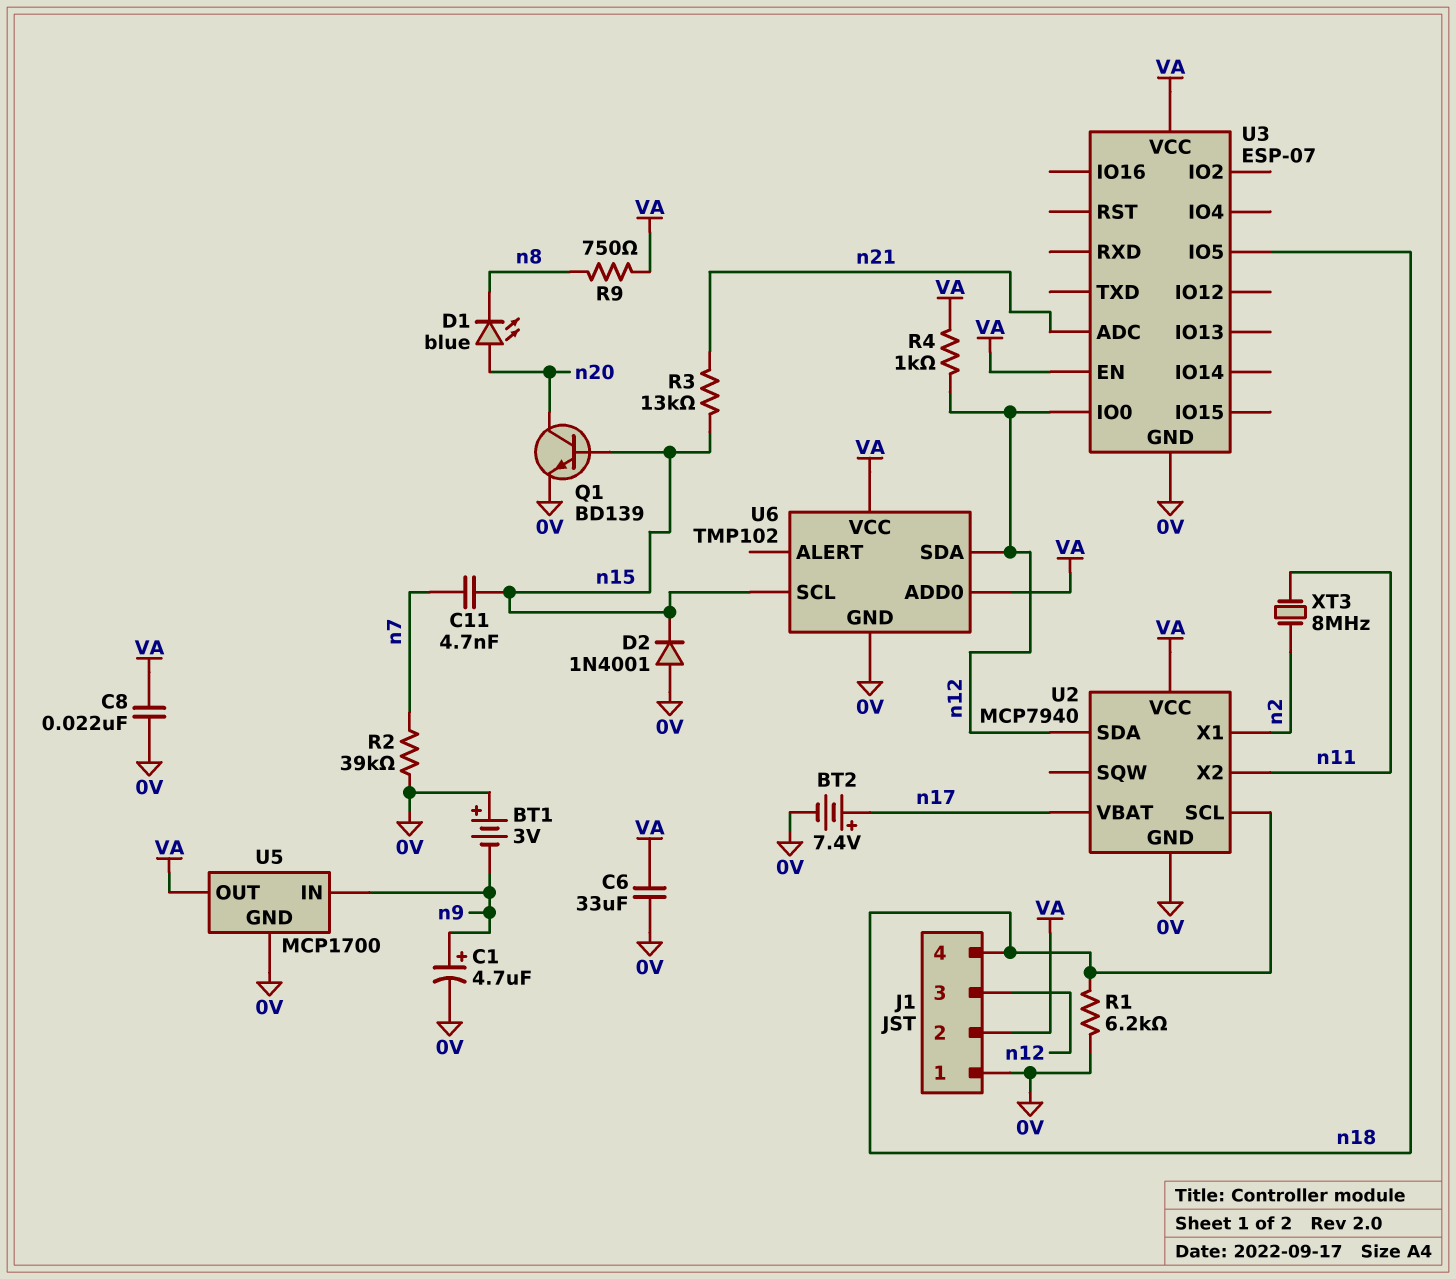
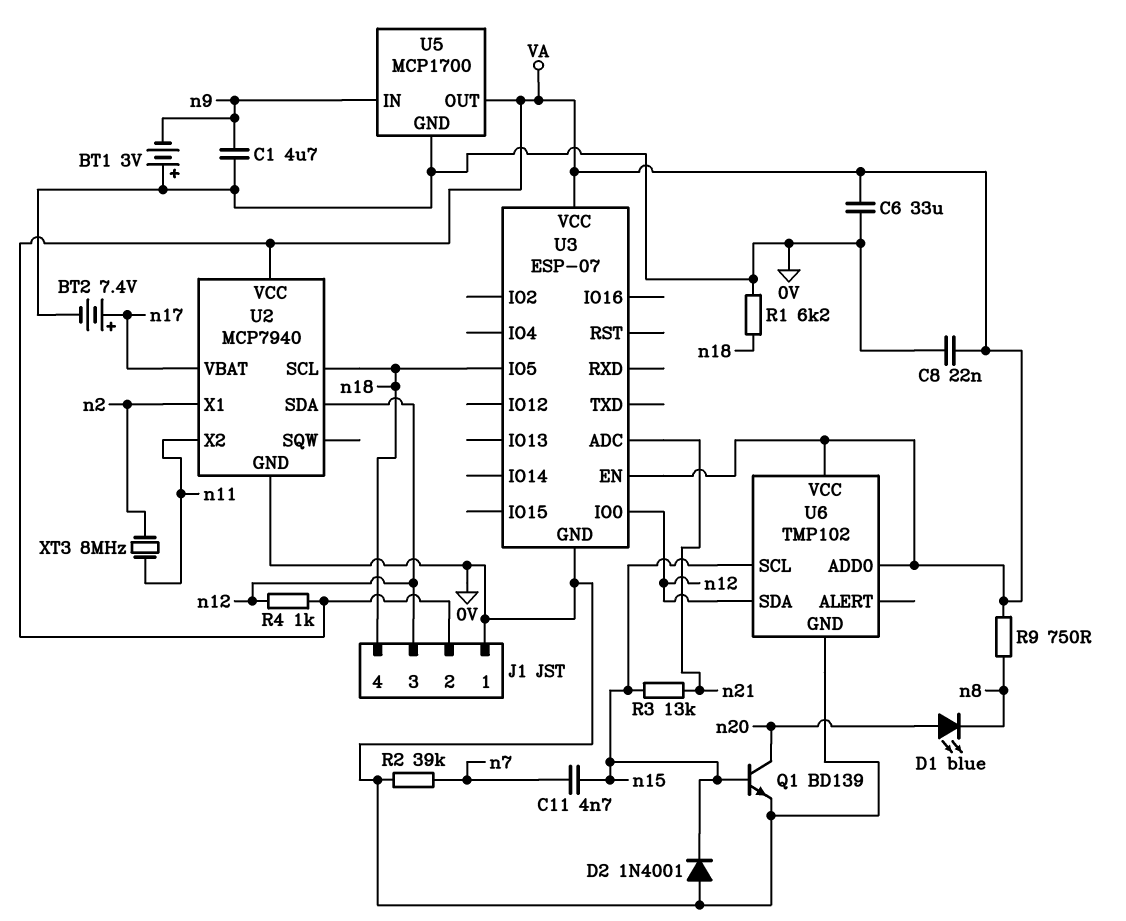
C1: 4.7uF (plus n9, minus 0V) -> 4.7uF (0V, n9)

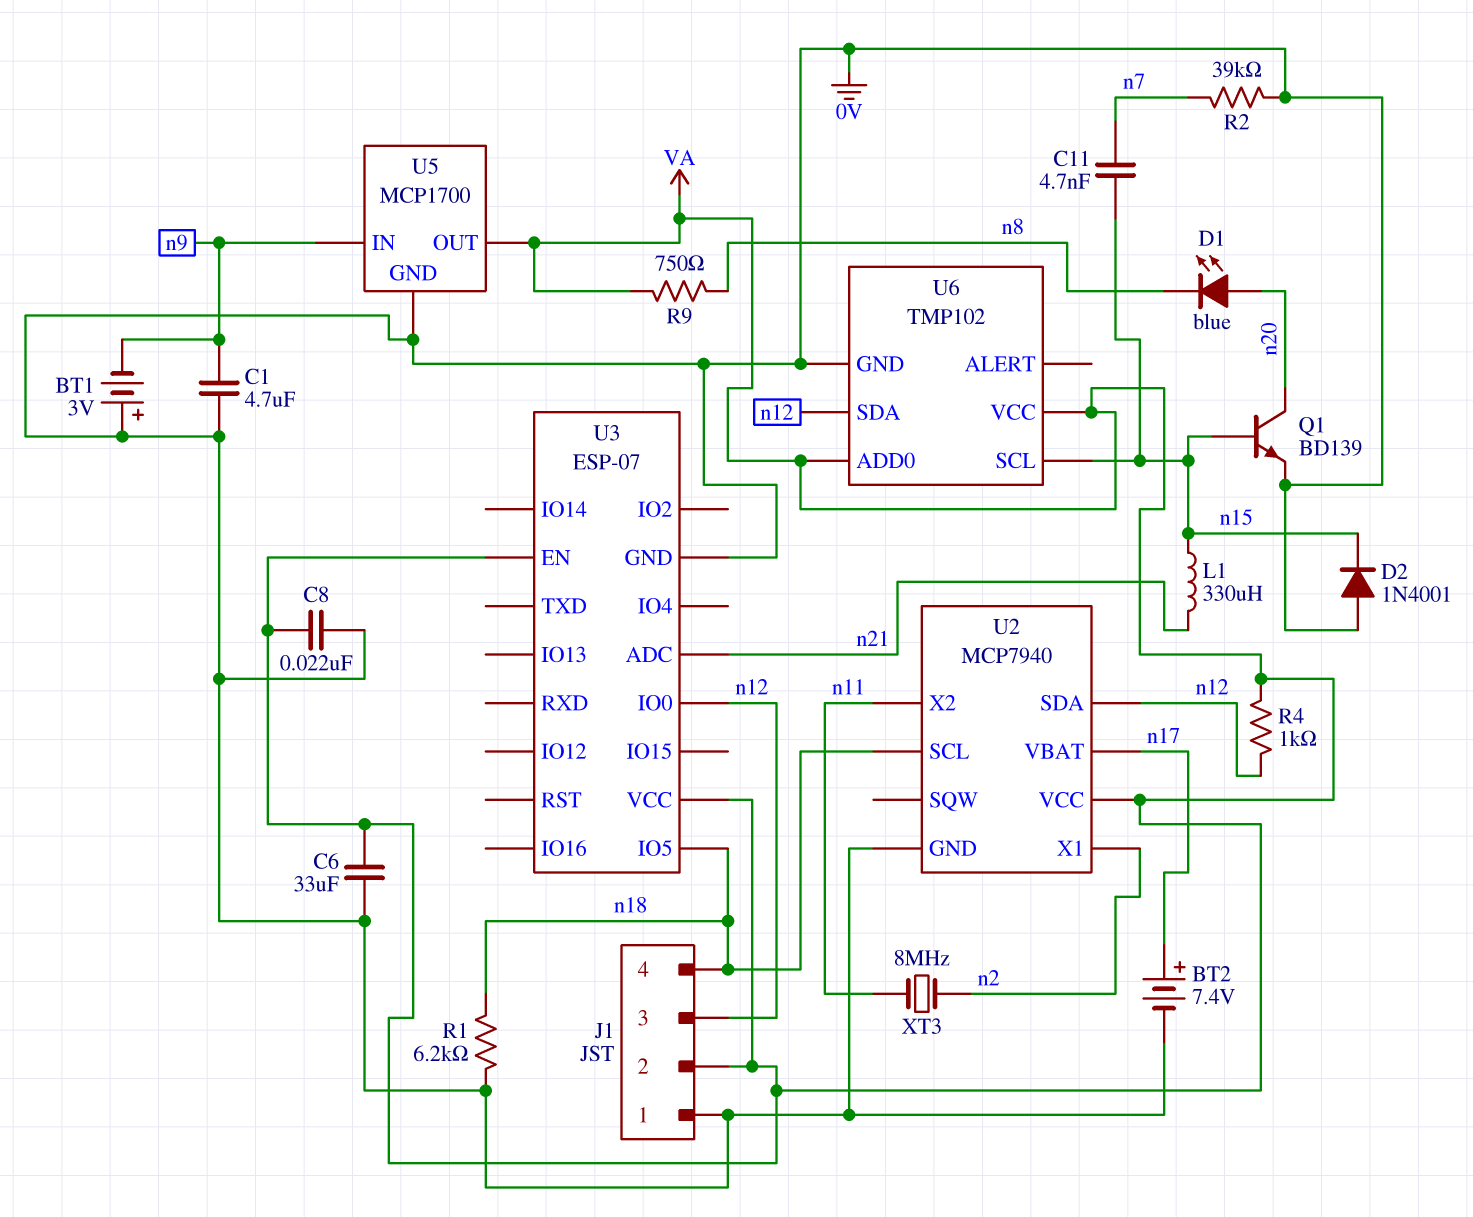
L1: none -> 330uH (n15, n21)
R3: 13k (n15, n21) -> none

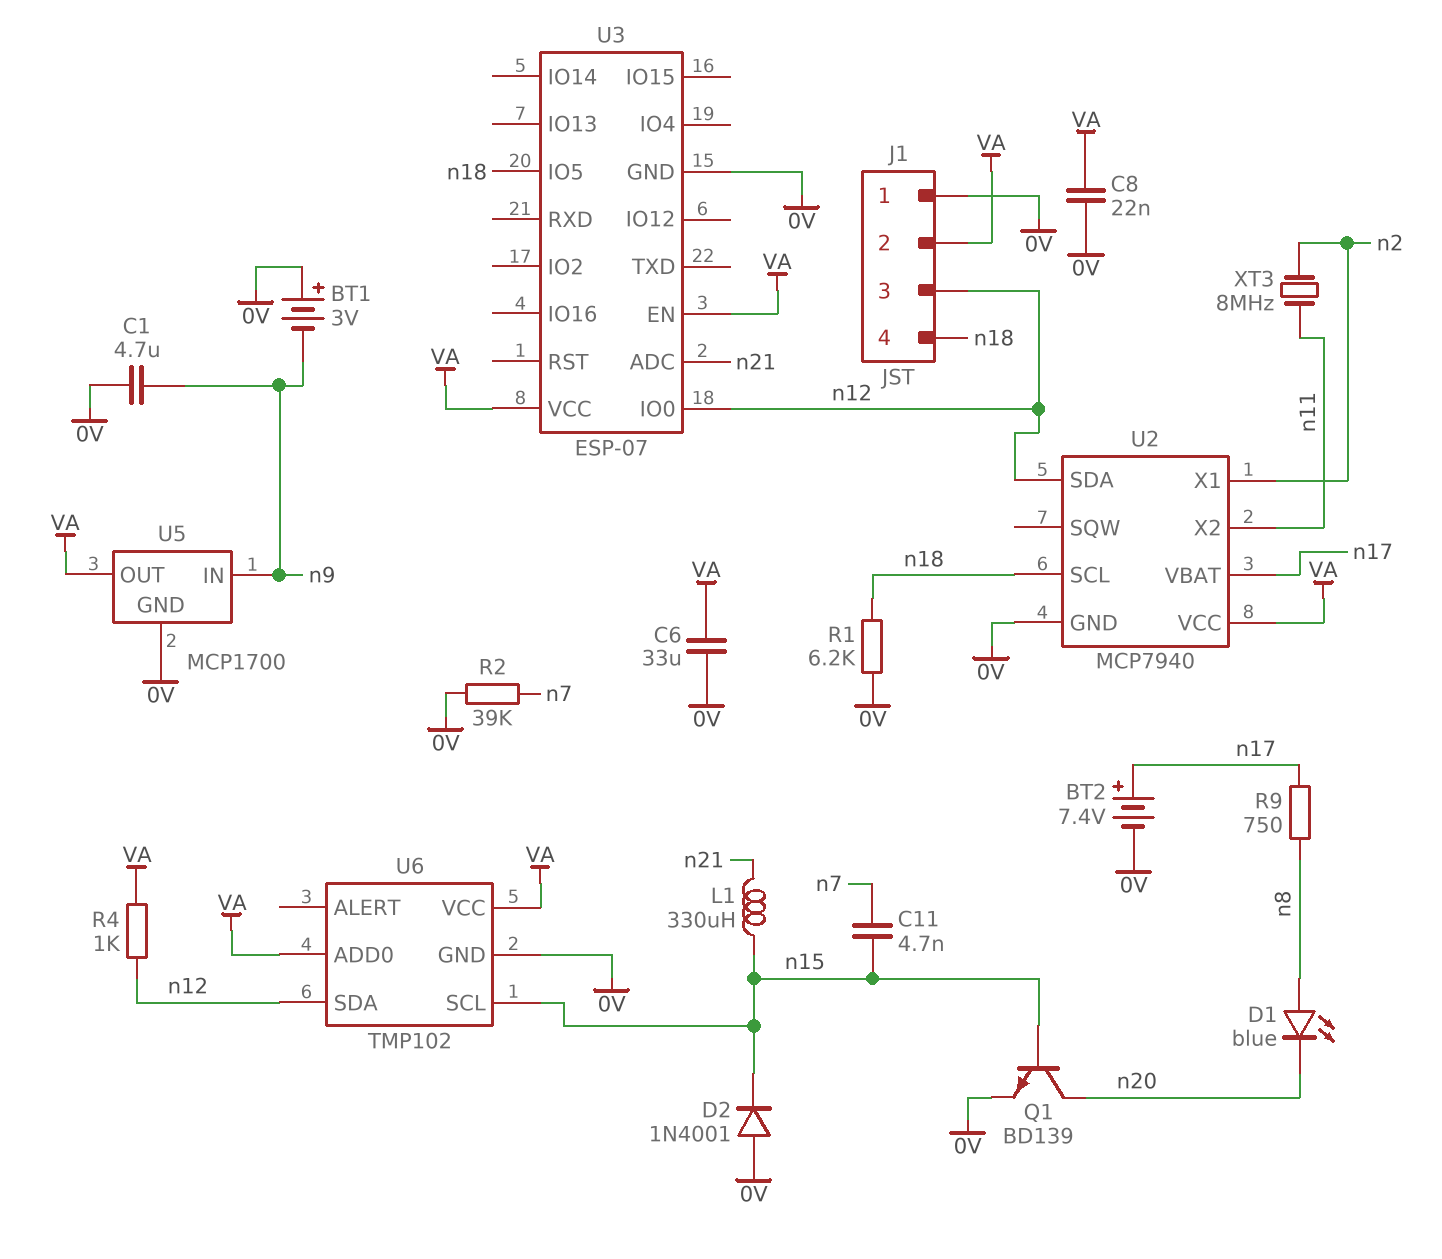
D1: LED blue (A n20, K n8) -> LED blue (A n8, K n20)
R9: 750 (VA, n8) -> 750 (n8, n17)

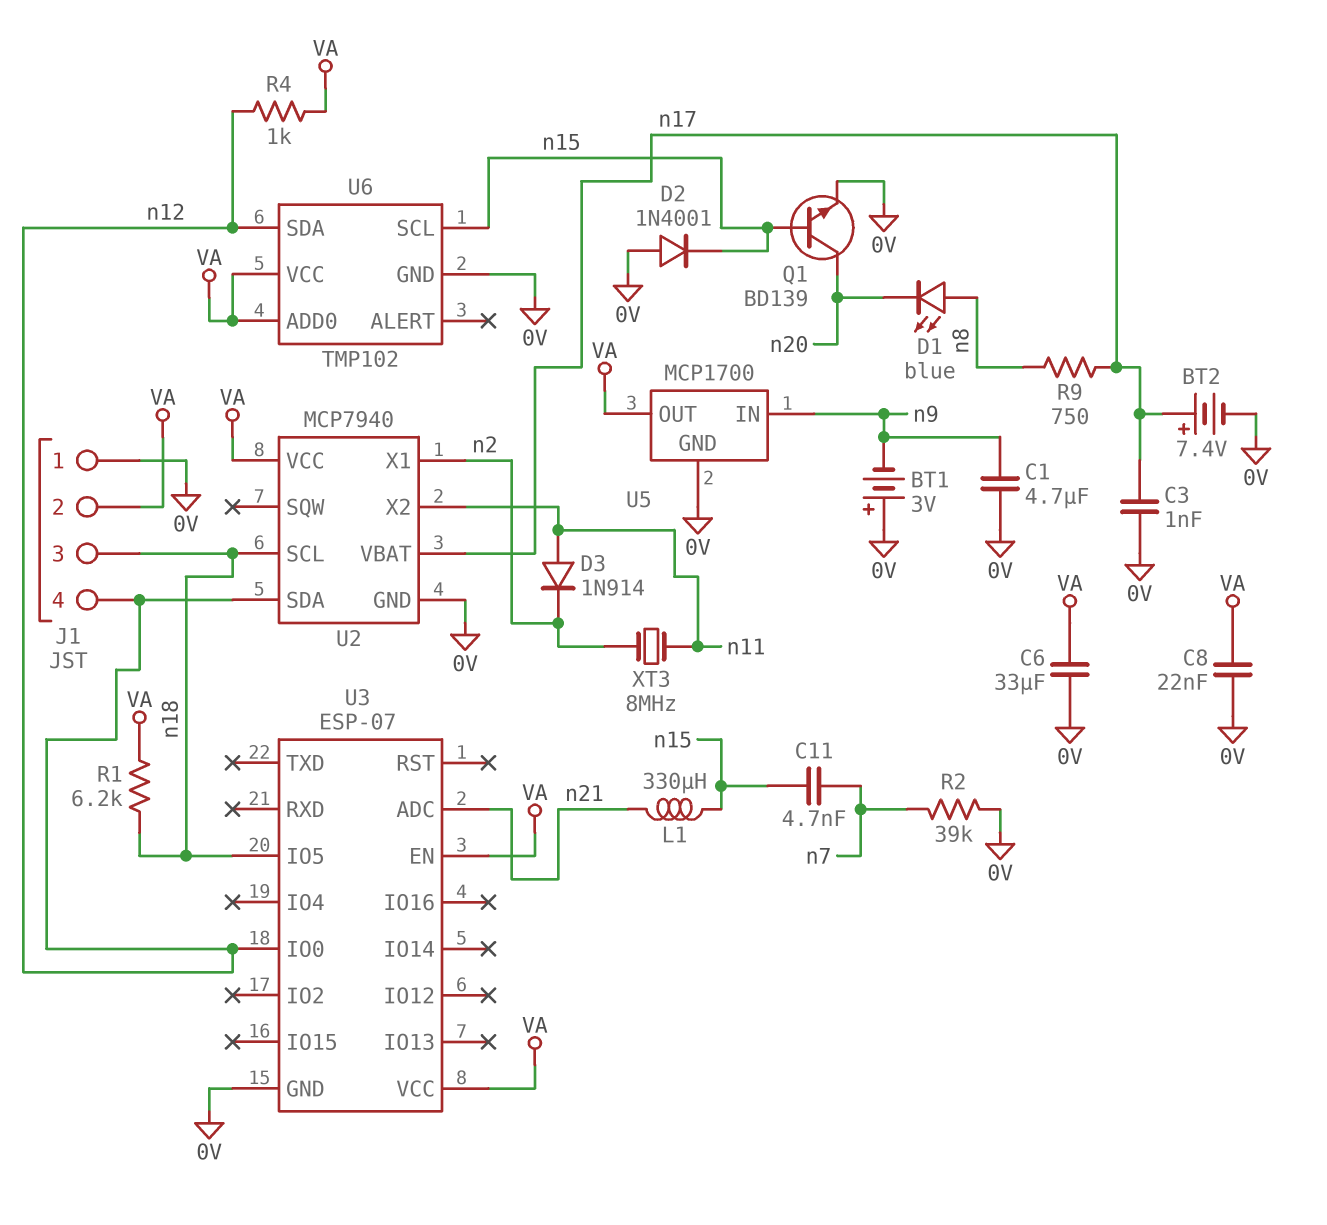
C3: none -> 1nF (0V, n17)
D3: none -> diode 1N914 (A n11, K n2)
J1 pin 3: n12 -> n18
J1 pin 4: n18 -> n12
R1: 6.2k (0V, n18) -> 6.2k (VA, n18)

